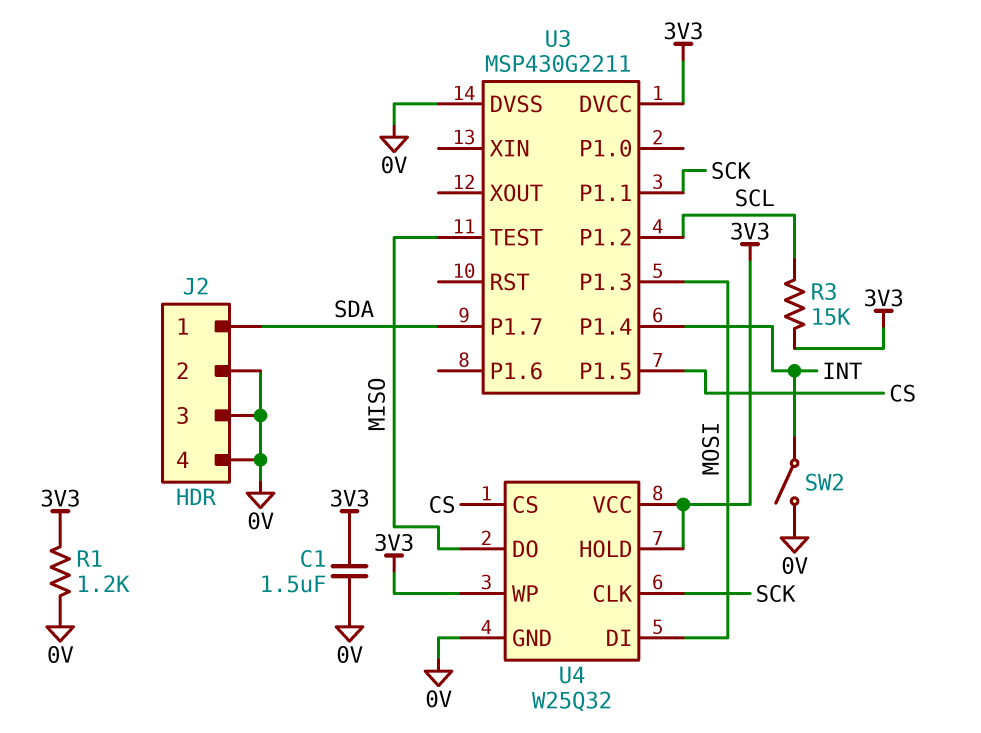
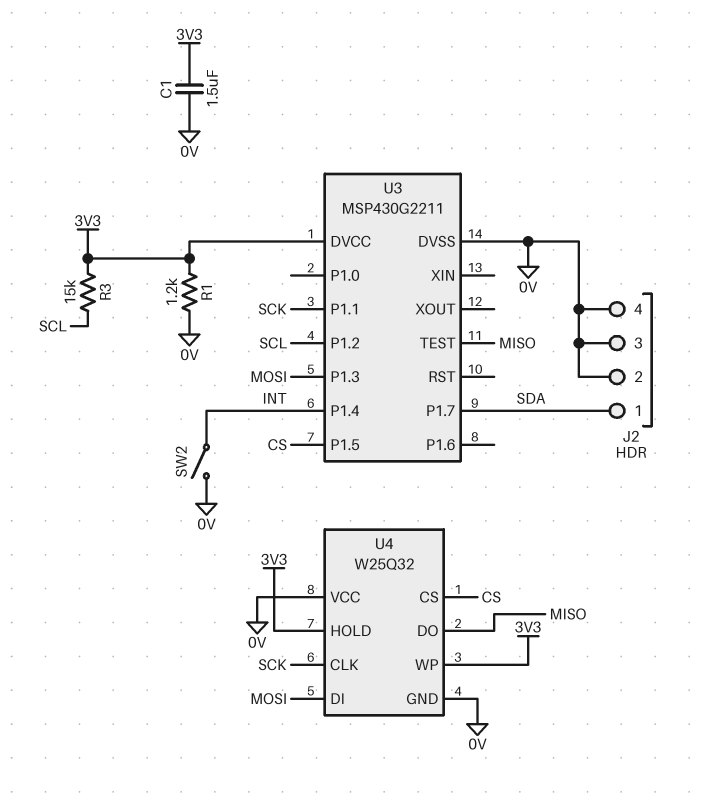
U4 pin VCC: 3V3 -> 0V

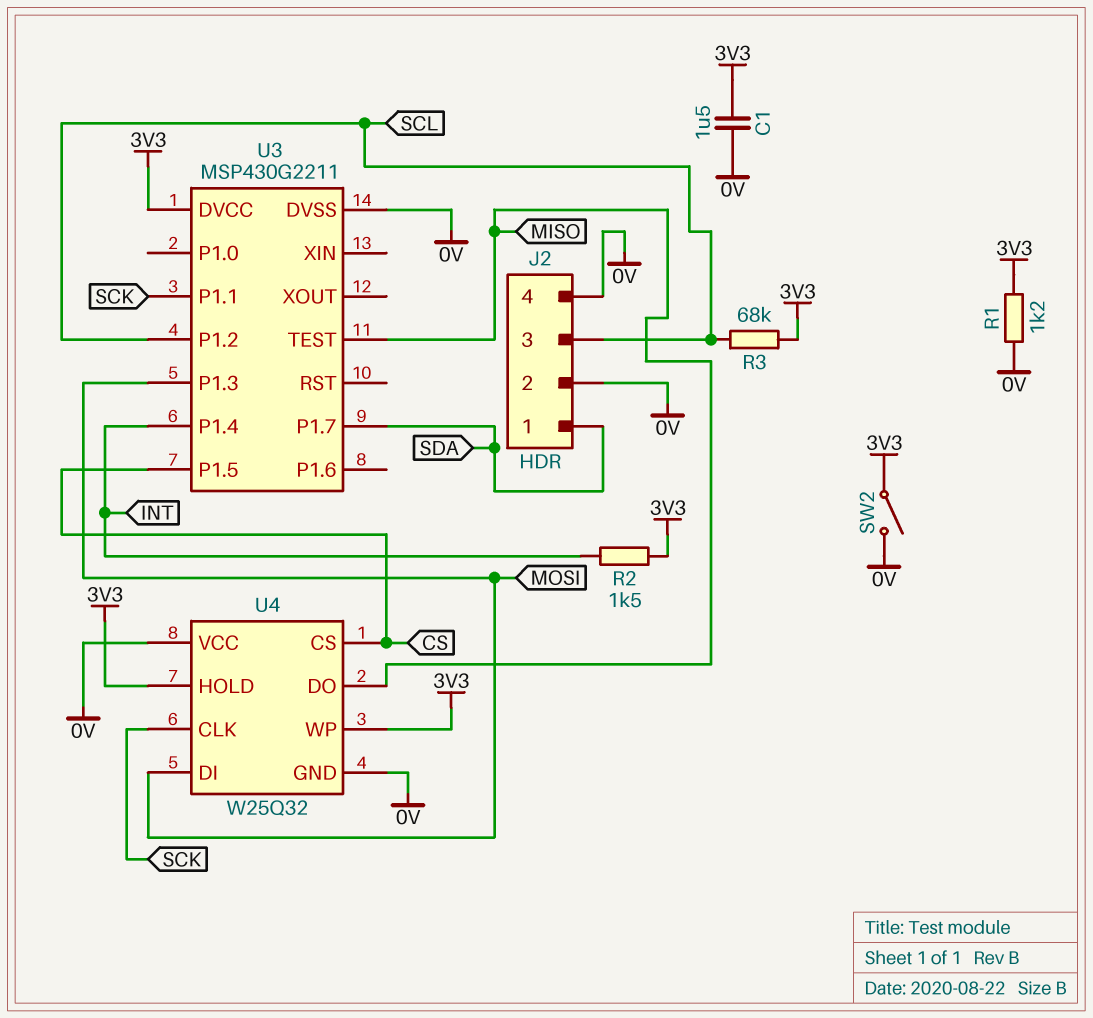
J2 pin 3: 0V -> SCL
R2: none -> 1.5k (3V3, INT)
R3: 15k (3V3, SCL) -> 68k (3V3, SCL)
SW2: switch (0V, INT) -> switch (0V, 3V3)

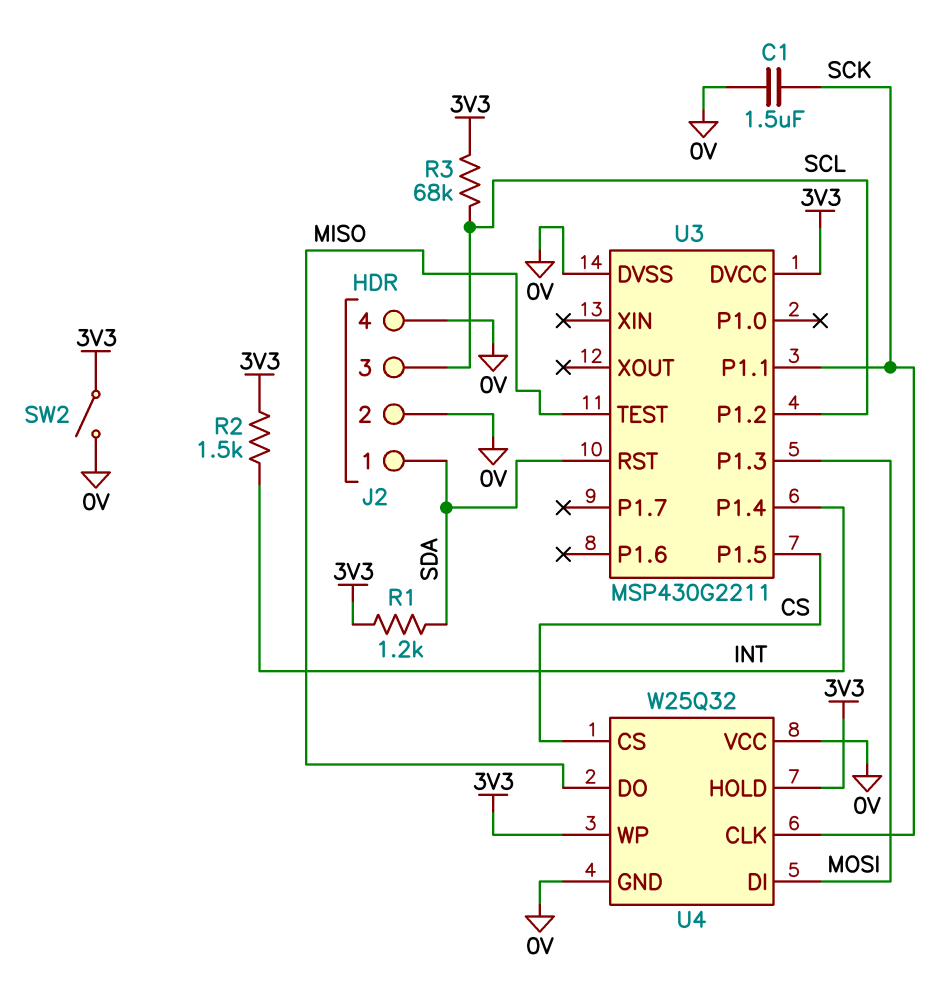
C1: 1.5uF (0V, 3V3) -> 1.5uF (0V, SCK)
R1: 1.2k (0V, 3V3) -> 1.2k (3V3, SDA)
U3 pin P1.7: SDA -> none
U3 pin RST: none -> SDA

